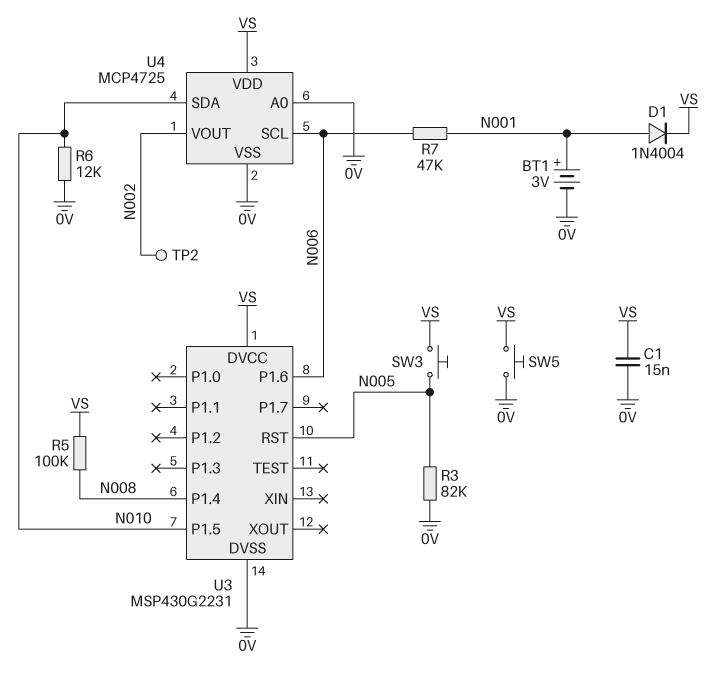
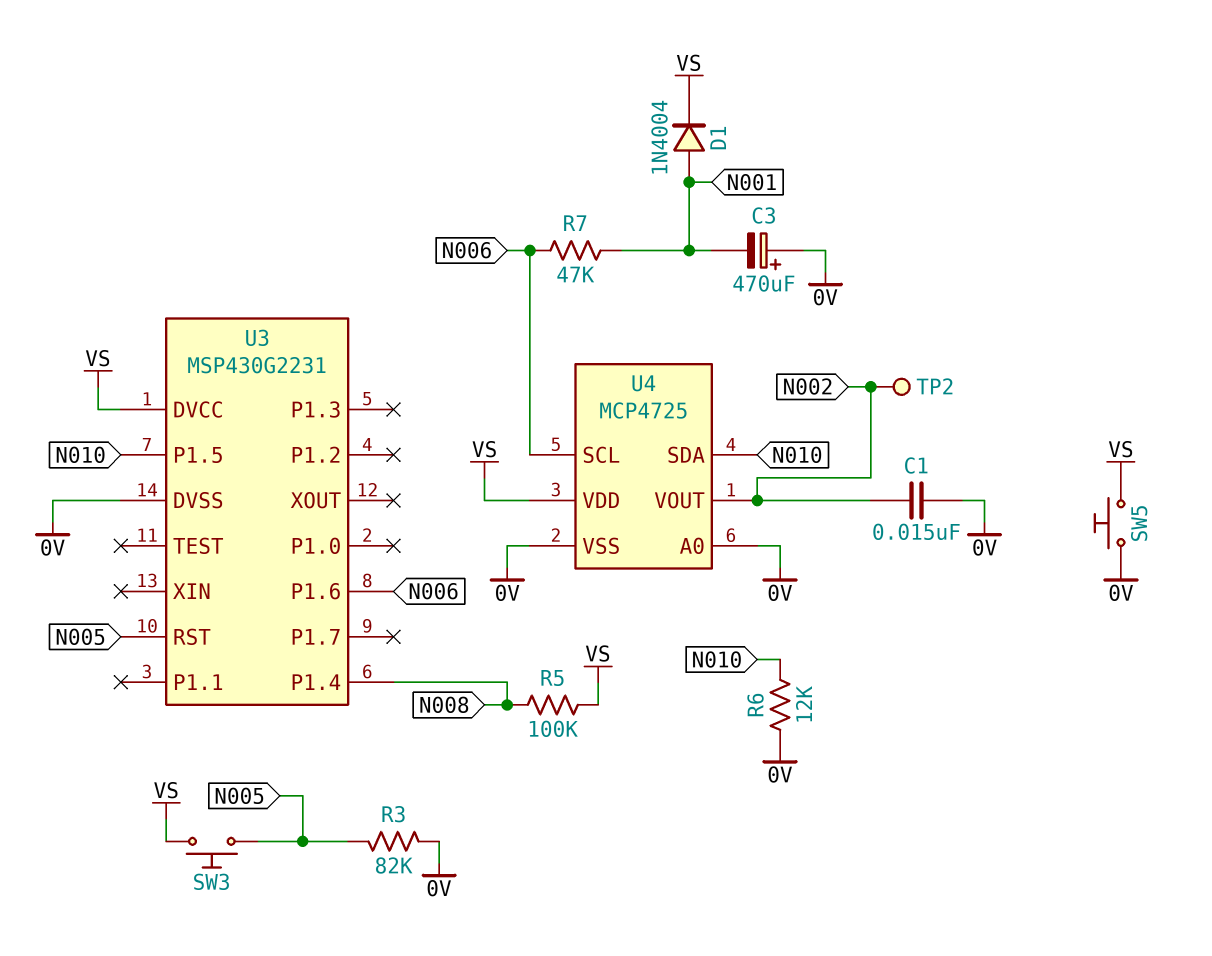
BT1: 3V (plus N001, minus 0V) -> none
C1: 15nF (0V, VS) -> 15nF (0V, N002)
C3: none -> 470uF (plus 0V, minus N001)

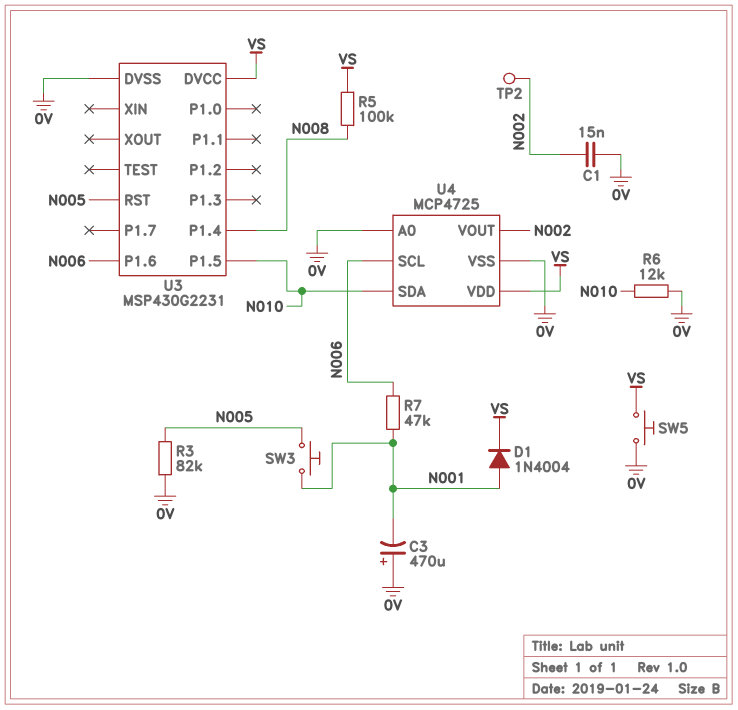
SW3: button (N005, VS) -> button (N001, N005)

